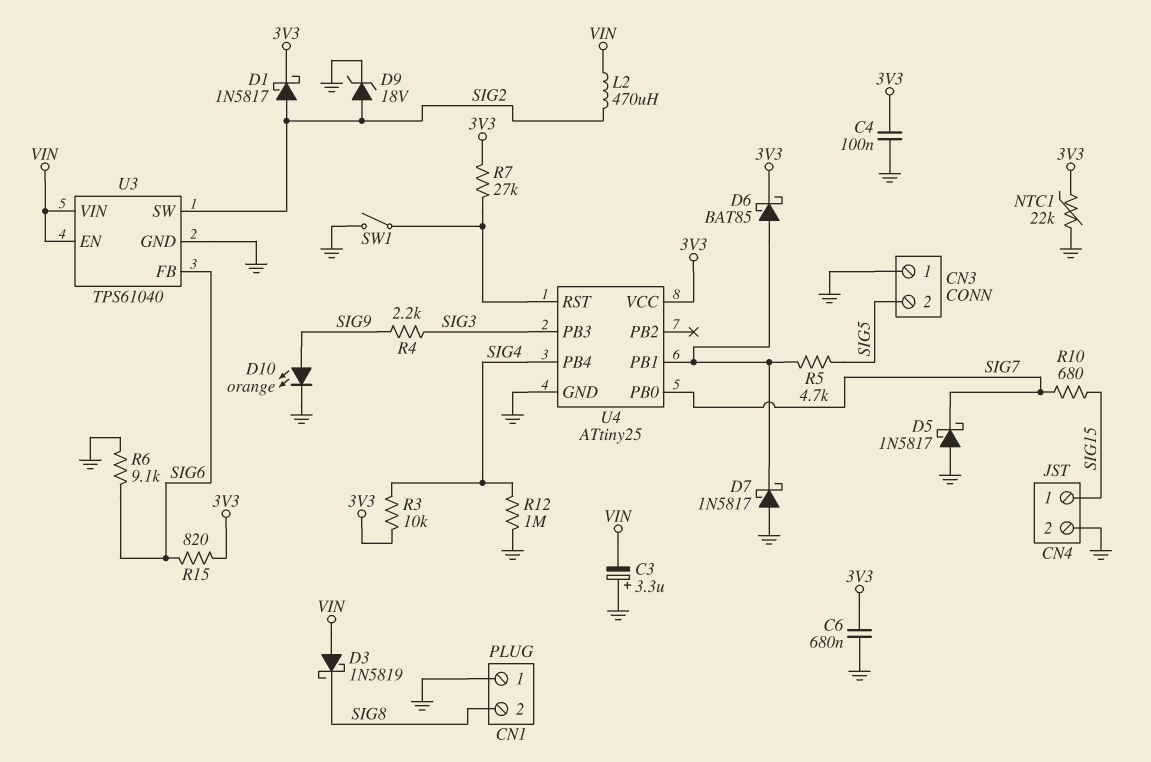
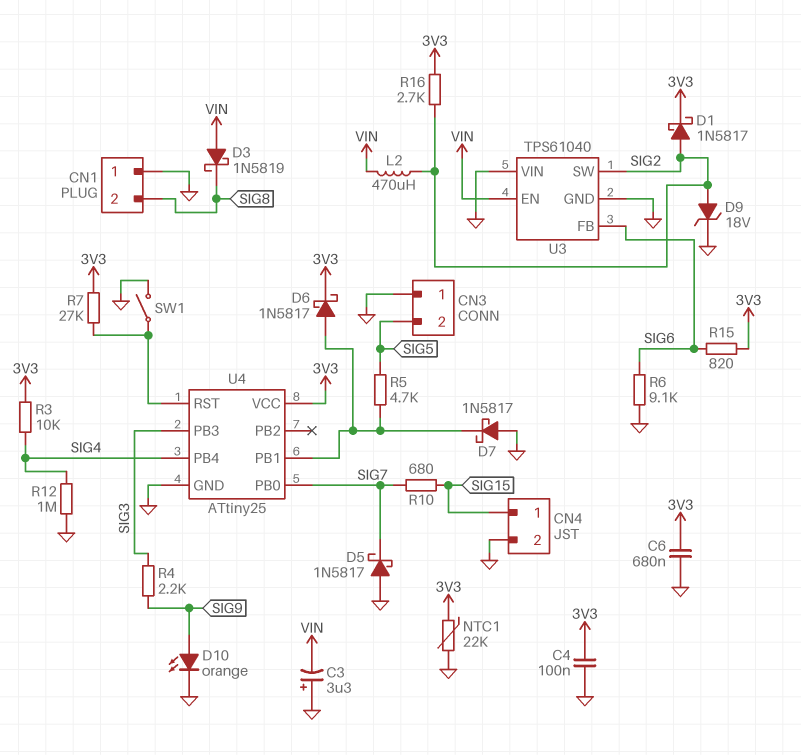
D6: schottky BAT85 (A U4/PB1, K 3V3) -> schottky 1N5817 (A U4/PB1, K 3V3)
R16: none -> 2.7k (3V3, SIG2)
U3 pin VIN: VIN -> GND

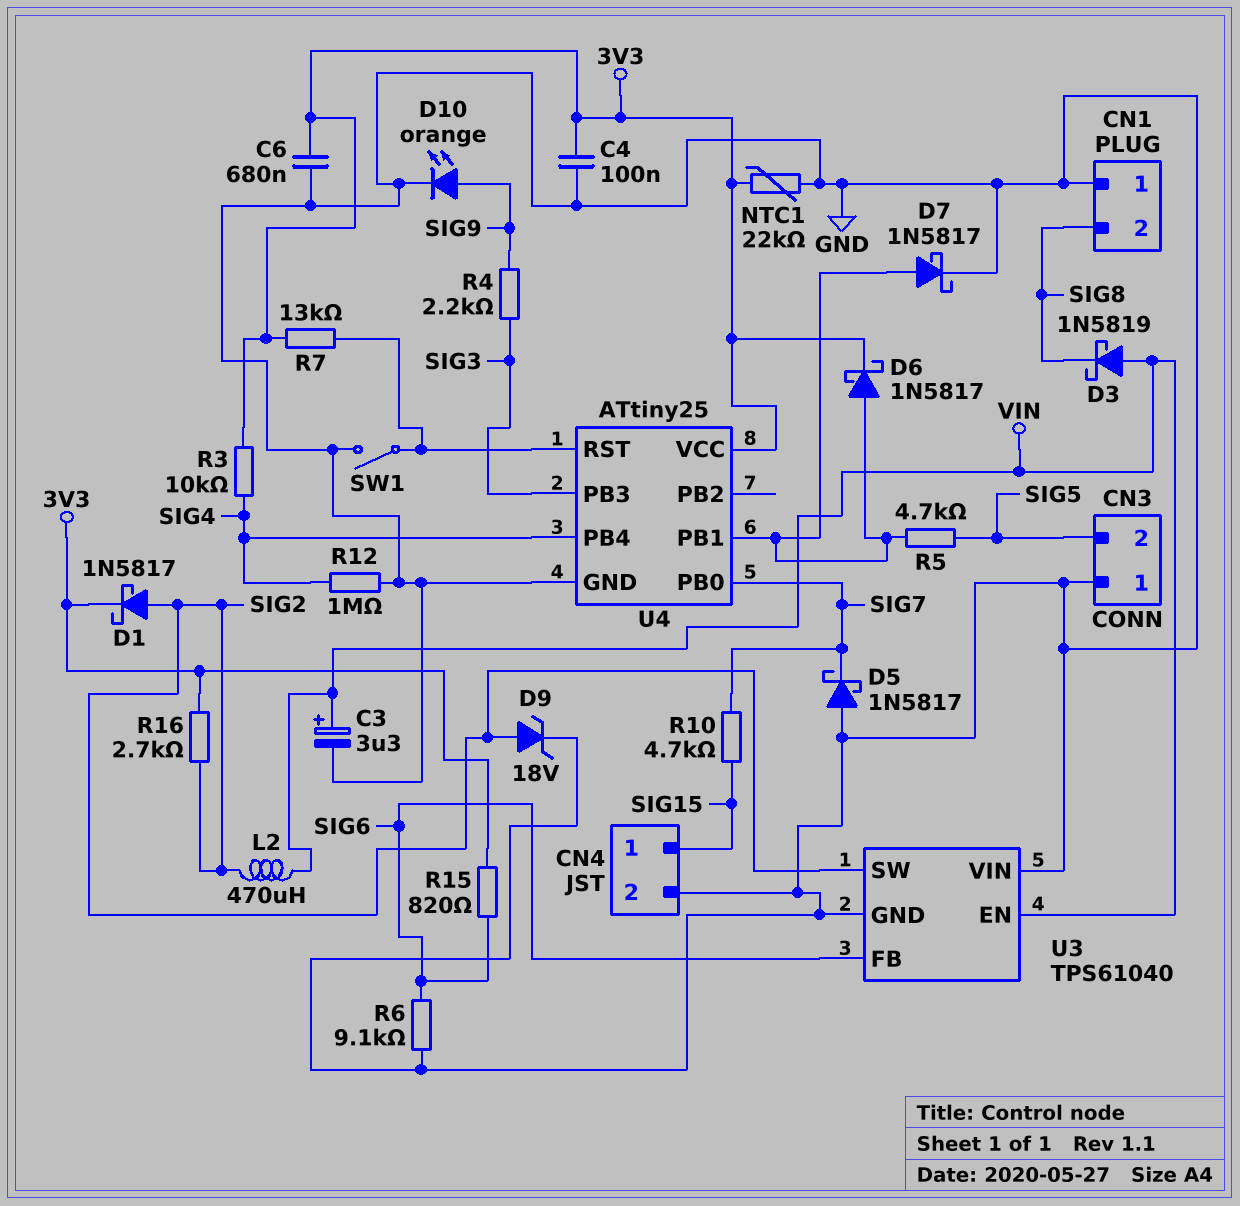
C3: 3.3uF (plus GND, minus VIN) -> 3.3uF (plus VIN, minus GND)
D7: schottky 1N5817 (A GND, K U4/PB1) -> schottky 1N5817 (A U4/PB1, K GND)
R7: 27k (3V3, U4/RST) -> 13k (3V3, U4/RST)
R10: 680 (SIG7, SIG15) -> 4.7k (SIG7, SIG15)

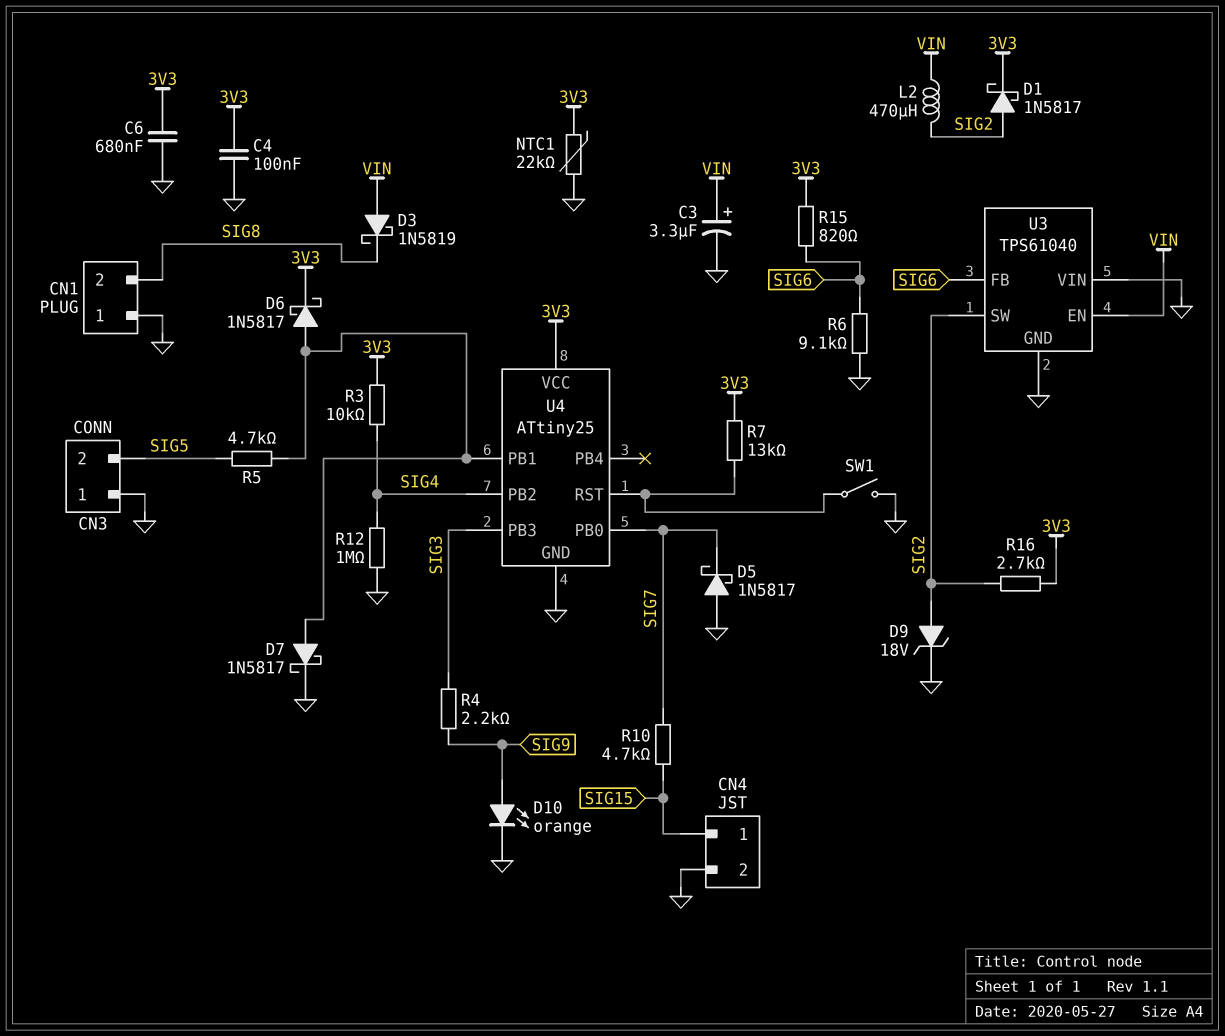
U4 pin PB2: none -> SIG4
U4 pin PB4: SIG4 -> none

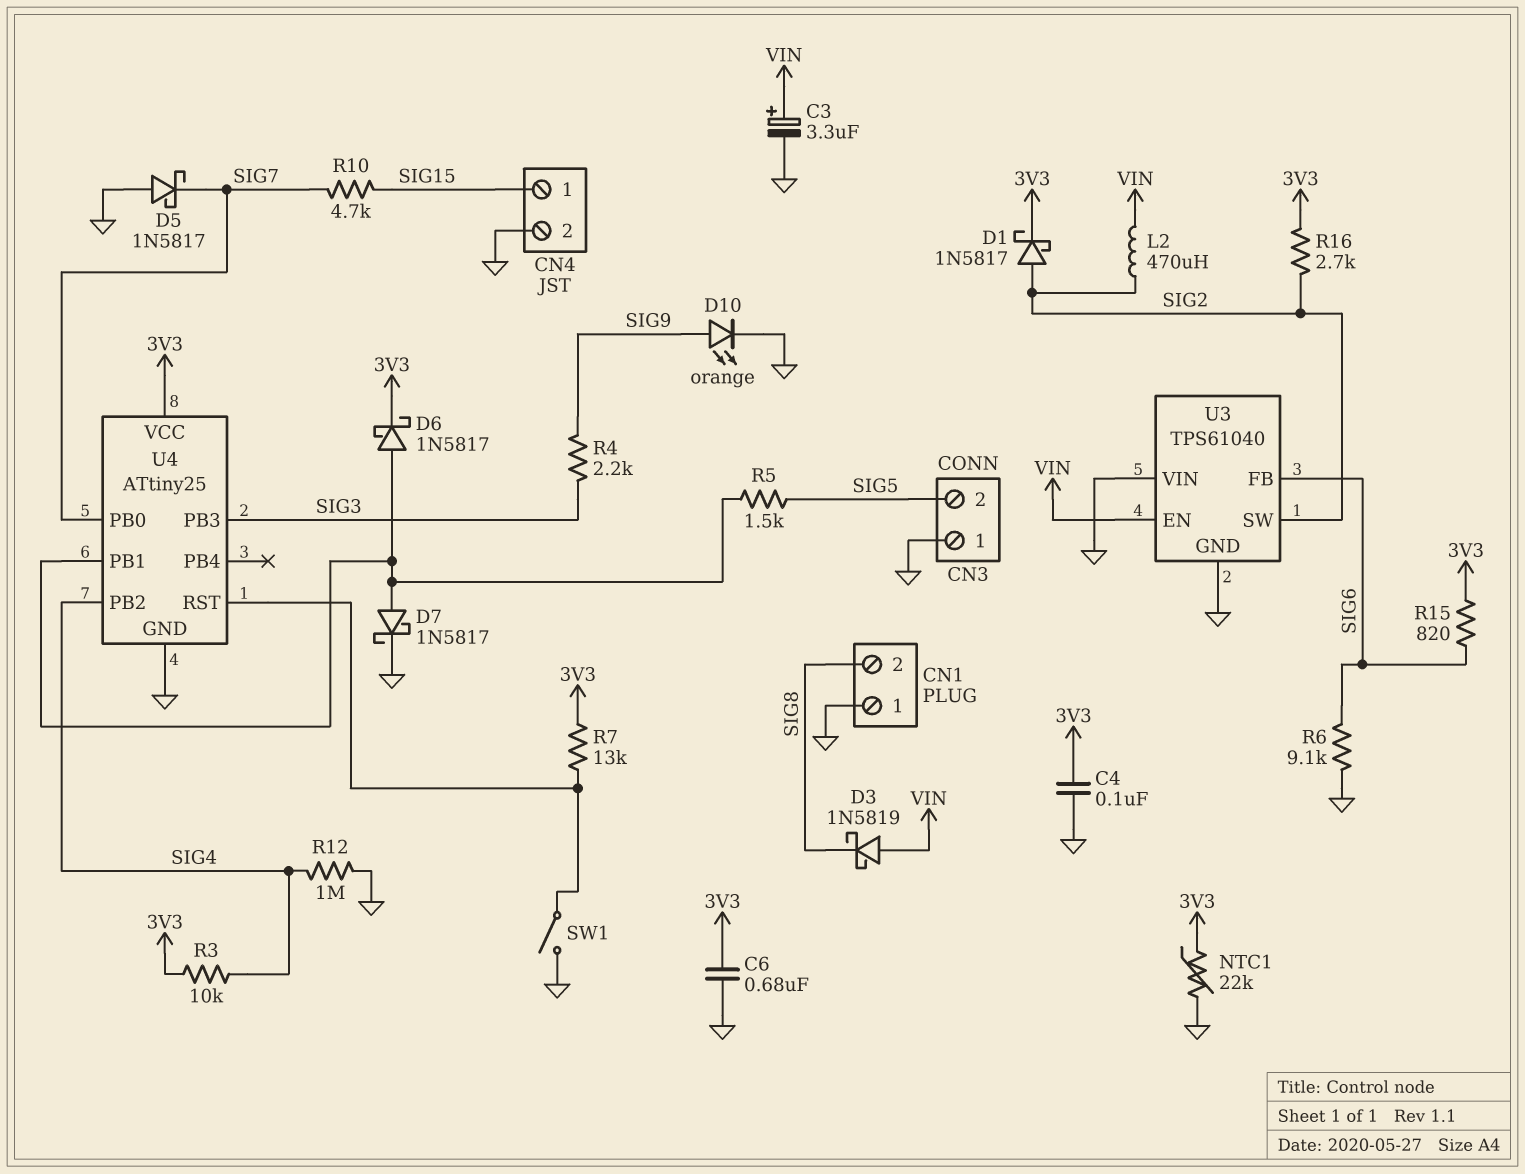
D9: zener 18V (A SIG2, K GND) -> none
R5: 4.7k (SIG5, U4/PB1) -> 1.5k (SIG5, U4/PB1)

